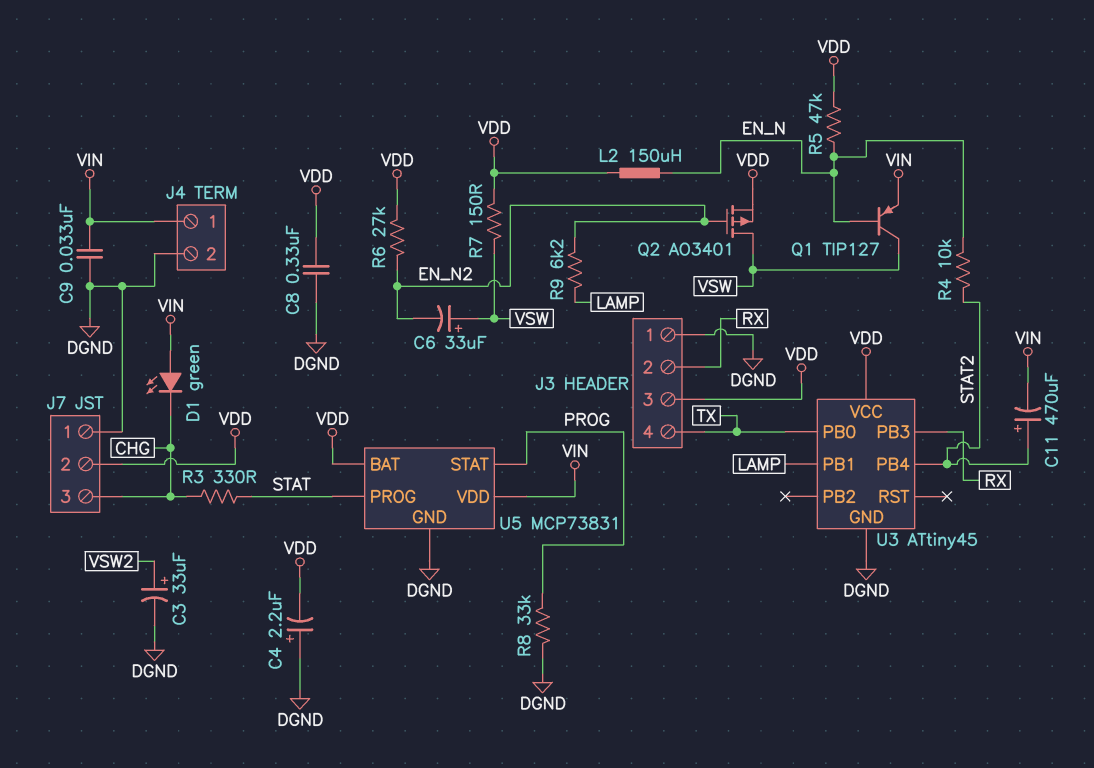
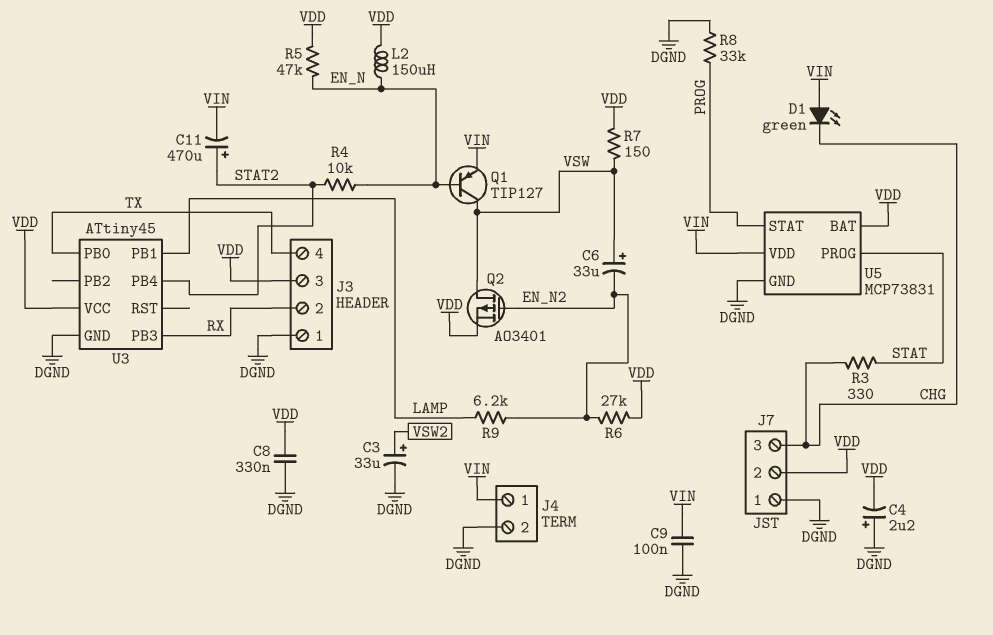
C9: 33nF (DGND, VIN) -> 100nF (DGND, VIN)

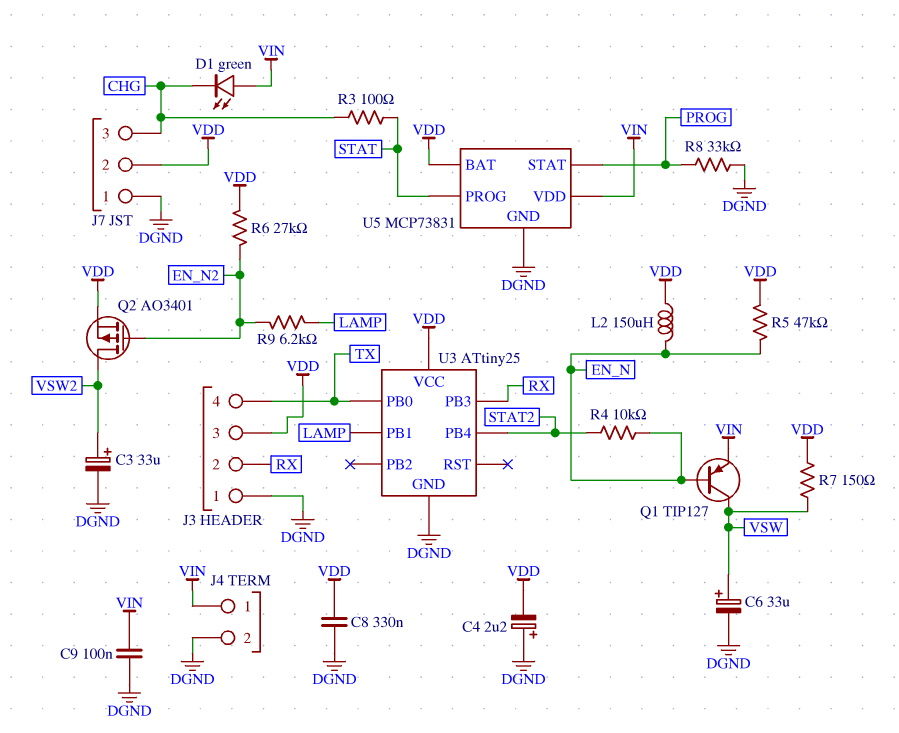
C6: 33uF (plus VSW, minus EN_N2) -> 33uF (plus VSW, minus DGND)
C11: 470uF (plus STAT2, minus VIN) -> none
Q2: PMOS AO3401 (G EN_N2, D VSW, S VDD) -> PMOS AO3401 (G EN_N2, D VSW2, S VDD)
R3: 330 (CHG, STAT) -> 100 (CHG, STAT)
U3: ATtiny45 -> ATtiny25

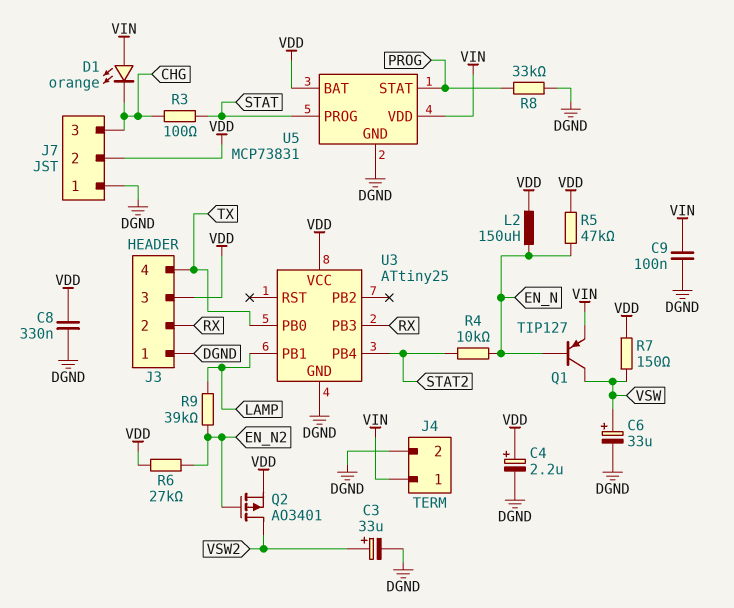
C4: 2.2uF (plus DGND, minus VDD) -> 2.2uF (plus VDD, minus DGND)
D1: LED green (A VIN, K CHG) -> LED orange (A VIN, K CHG)
R9: 6.2k (EN_N2, LAMP) -> 39k (EN_N2, LAMP)

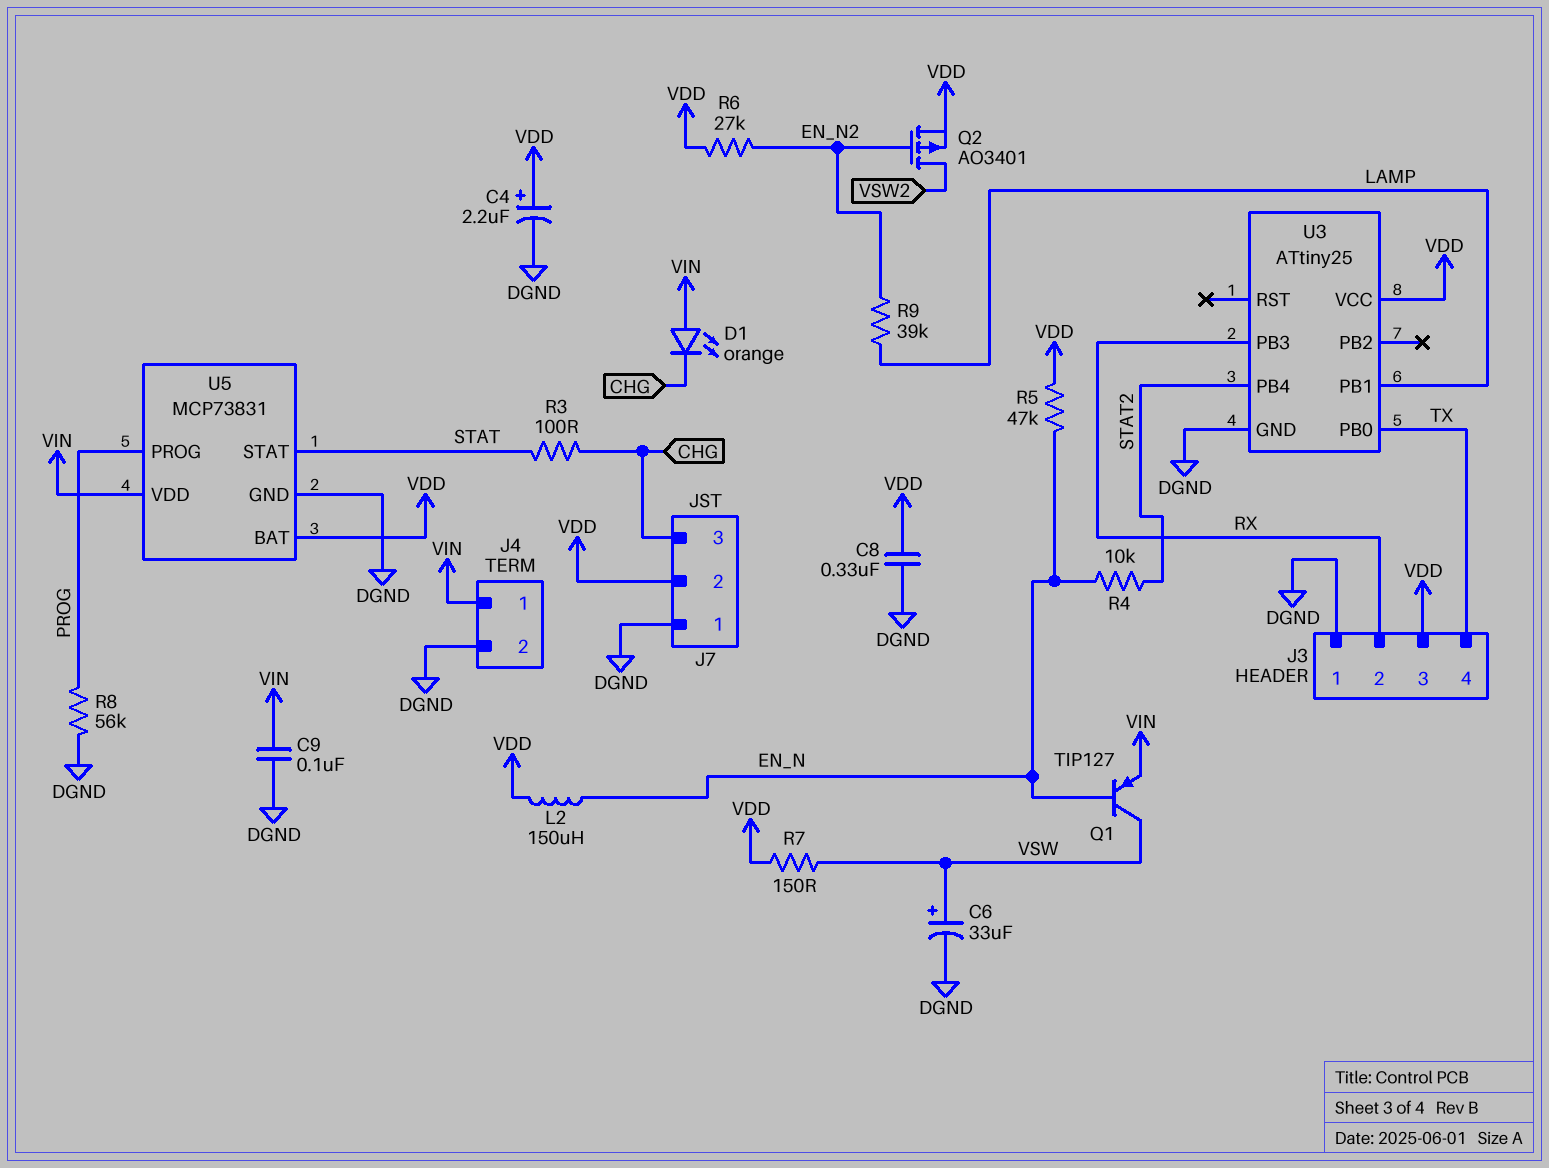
C3: 33uF (plus VSW2, minus DGND) -> none
R8: 33k (DGND, PROG) -> 56k (DGND, PROG)
U5 pin PROG: STAT -> PROG
U5 pin STAT: PROG -> STAT

